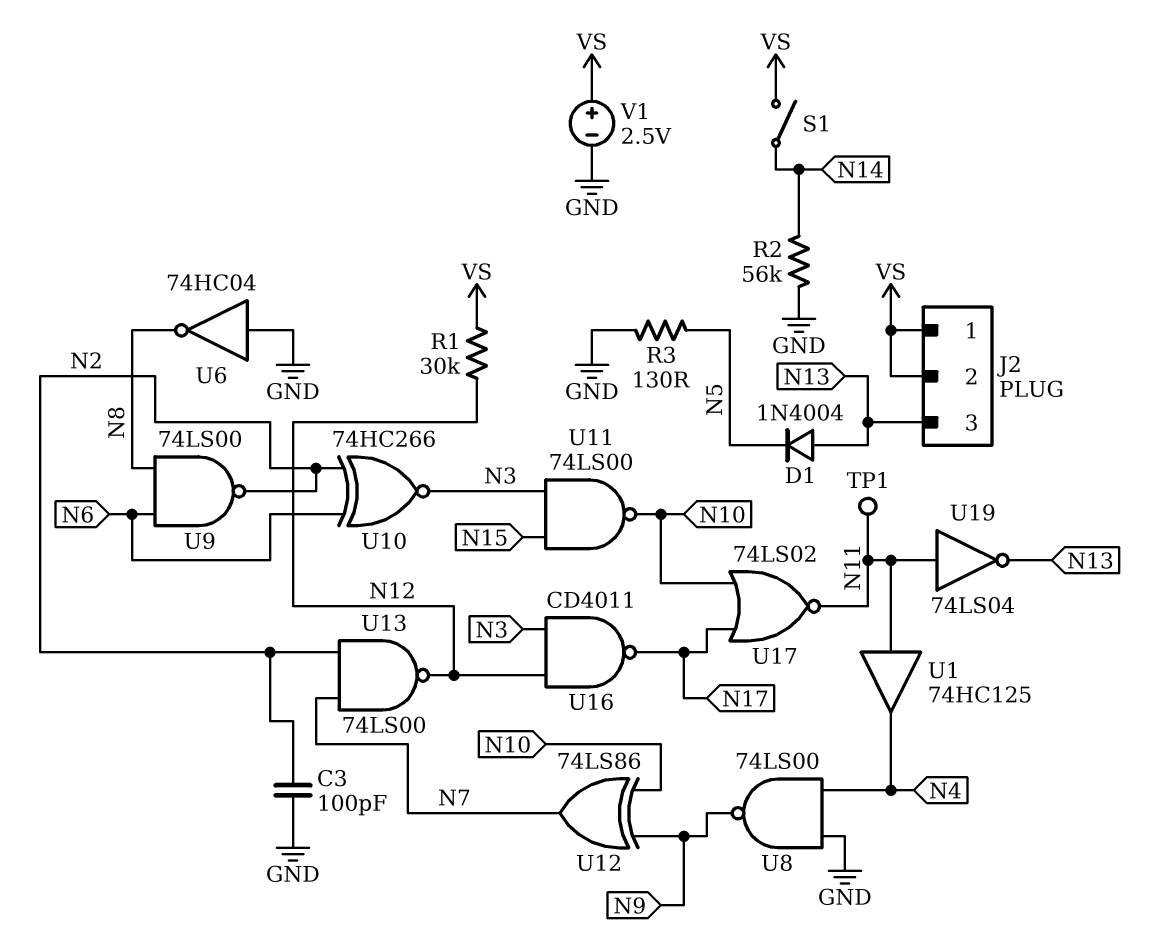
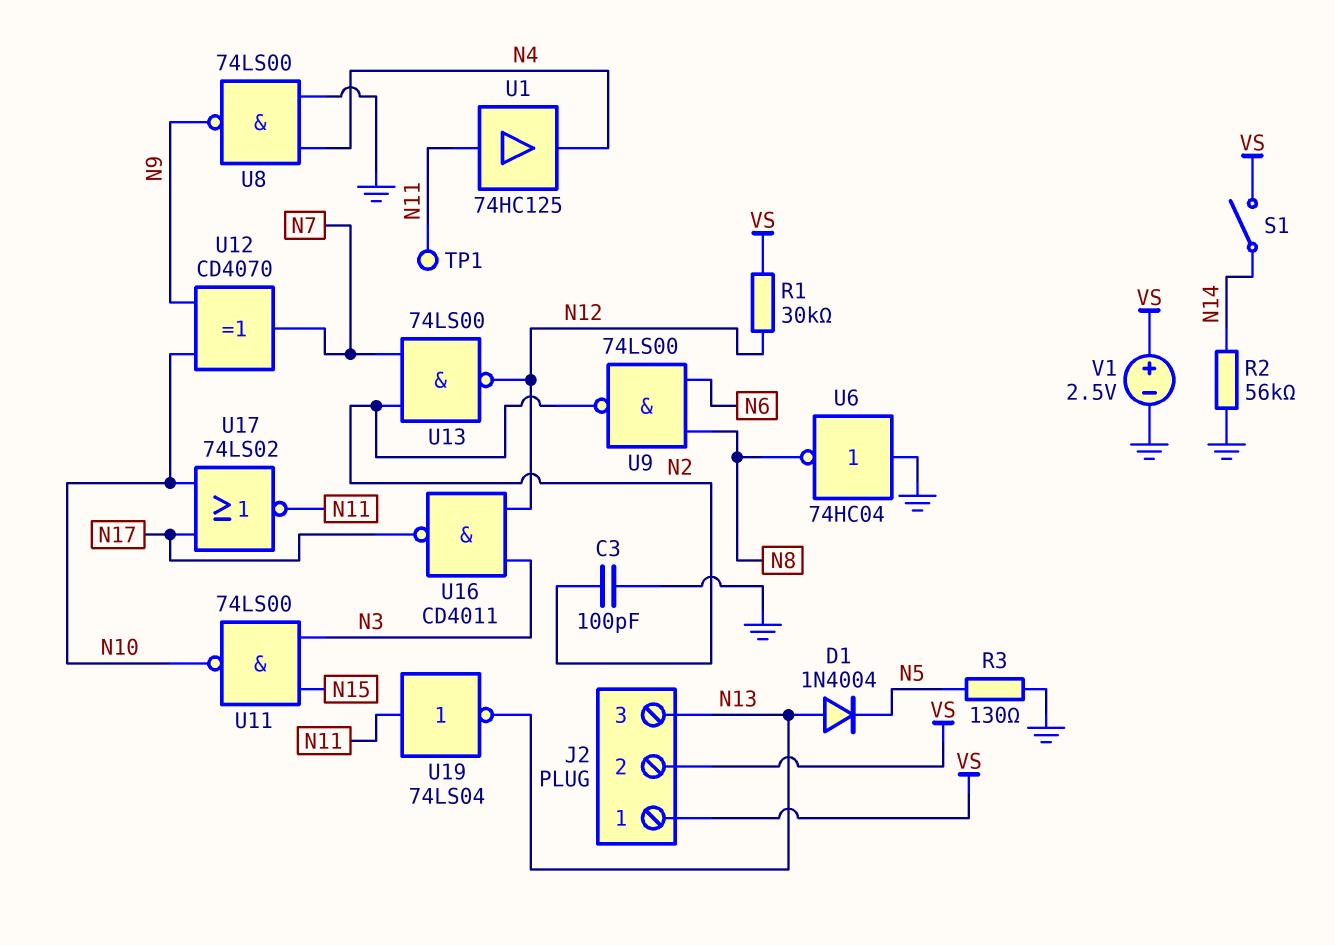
U10: XNOR 74HC266 (in N2, in N6, out N3) -> none
U12: XOR 74LS86 (in N9, in N10, out N7) -> XOR CD4070 (in N9, in N10, out N7)

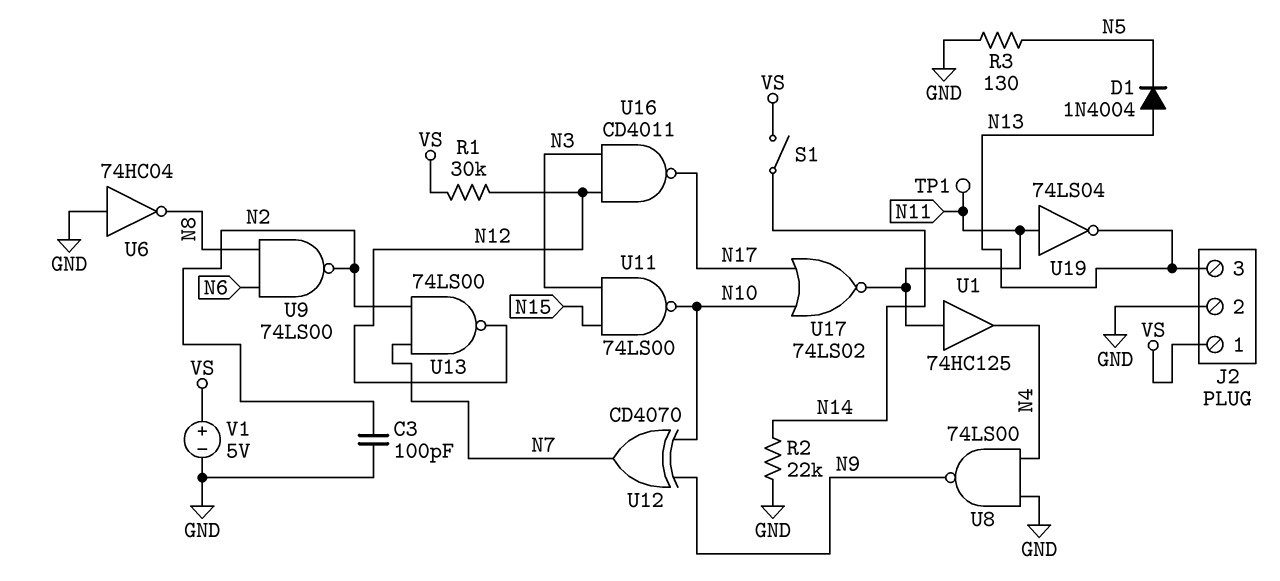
J2 pin 2: VS -> GND
R2: 56k (GND, N14) -> 22k (GND, N14)
V1: 2.5V (plus VS, minus GND) -> 5V (plus VS, minus GND)

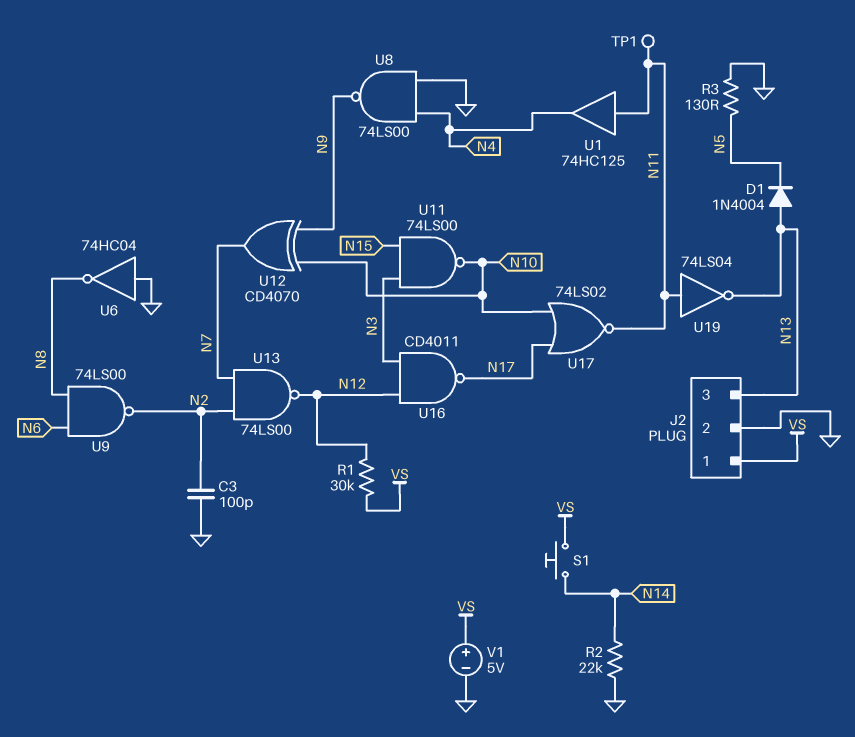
S1: switch (N14, VS) -> button (N14, VS)

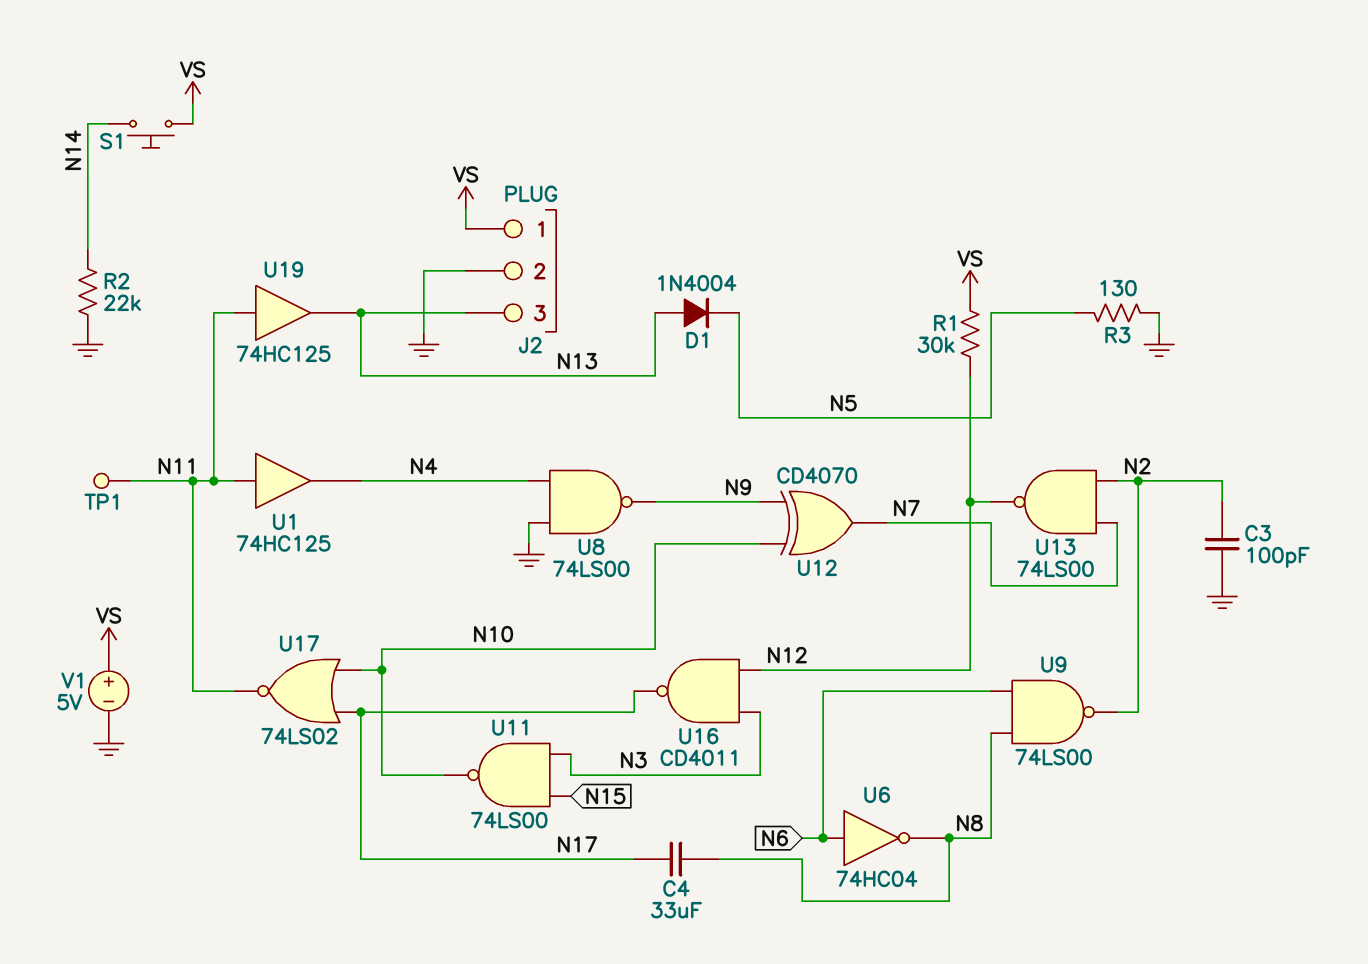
C4: none -> 33uF (N8, N17)
U6: NOT 74HC04 (in GND, out N8) -> NOT 74HC04 (in N6, out N8)
U19: NOT 74LS04 (in N11, out N13) -> buffer 74HC125 (in N11, out N13)

